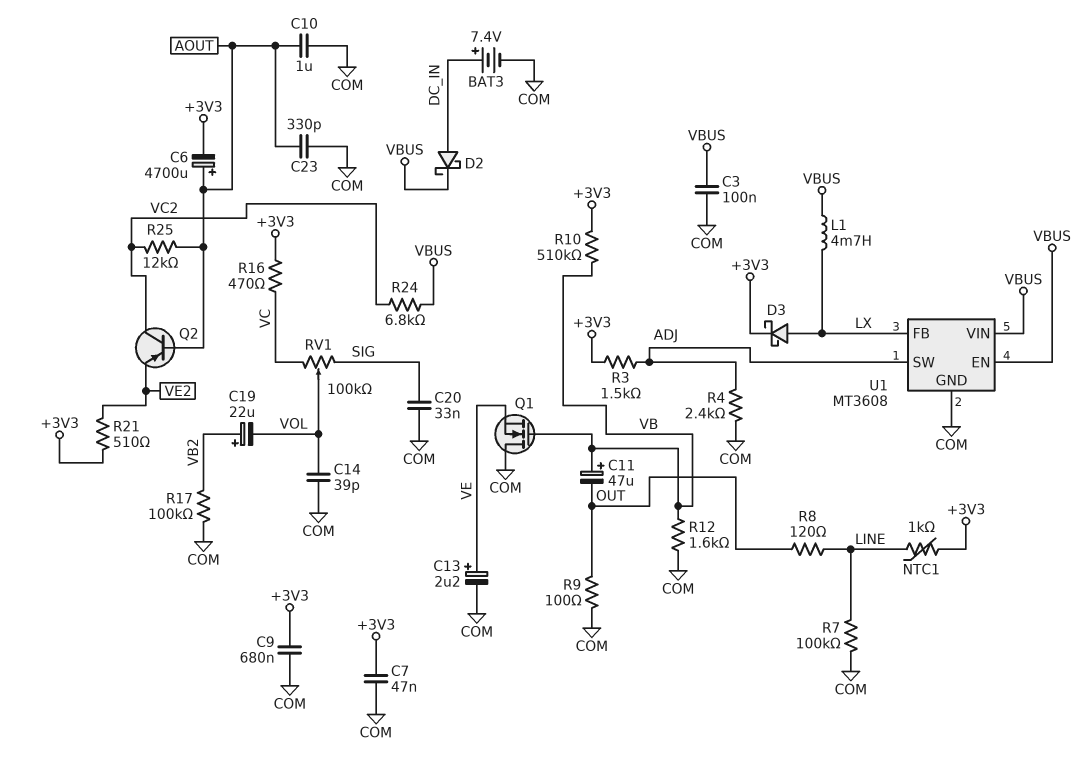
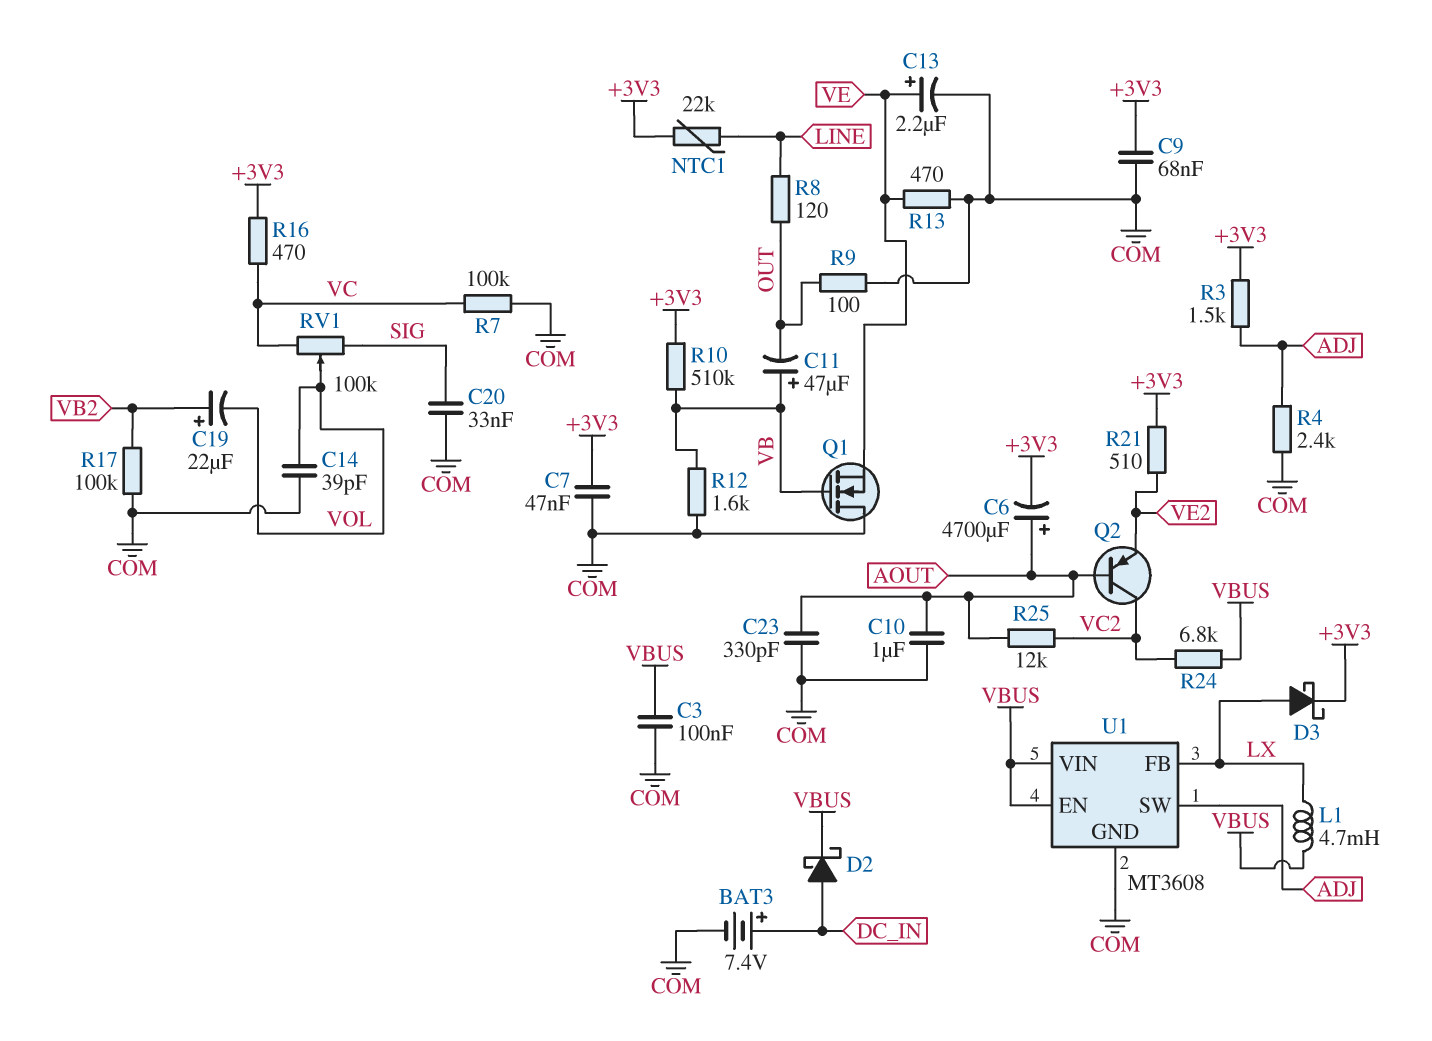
C9: 680nF (+3V3, COM) -> 68nF (+3V3, COM)
NTC1: 1k (+3V3, LINE) -> 22k (+3V3, LINE)
R7: 100k (COM, LINE) -> 100k (COM, VC)
R13: none -> 470 (COM, VE)

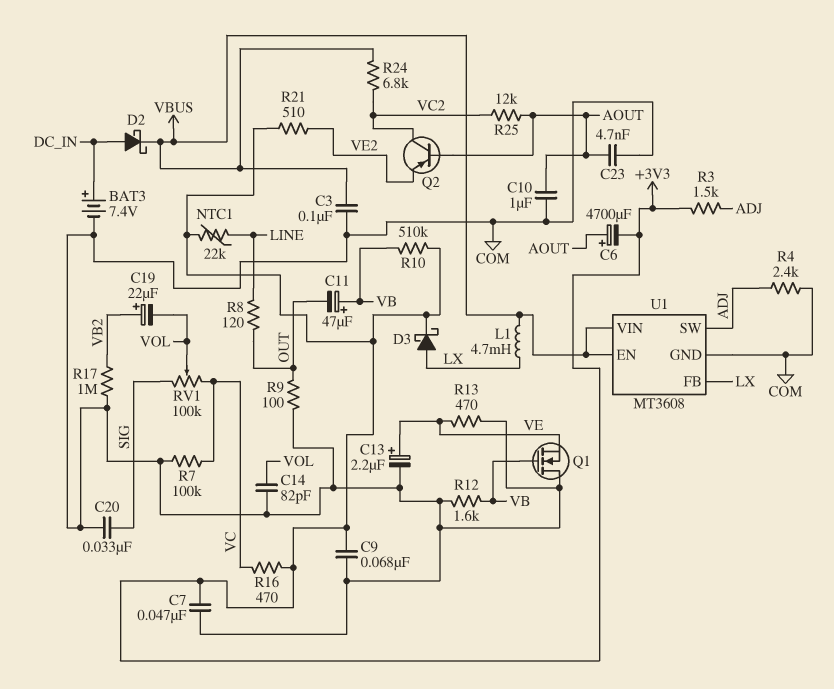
C14: 39pF (COM, VOL) -> 82pF (COM, VOL)
C23: 330pF (AOUT, COM) -> 4.7nF (AOUT, COM)
R17: 100k (COM, VB2) -> 1M (COM, VB2)

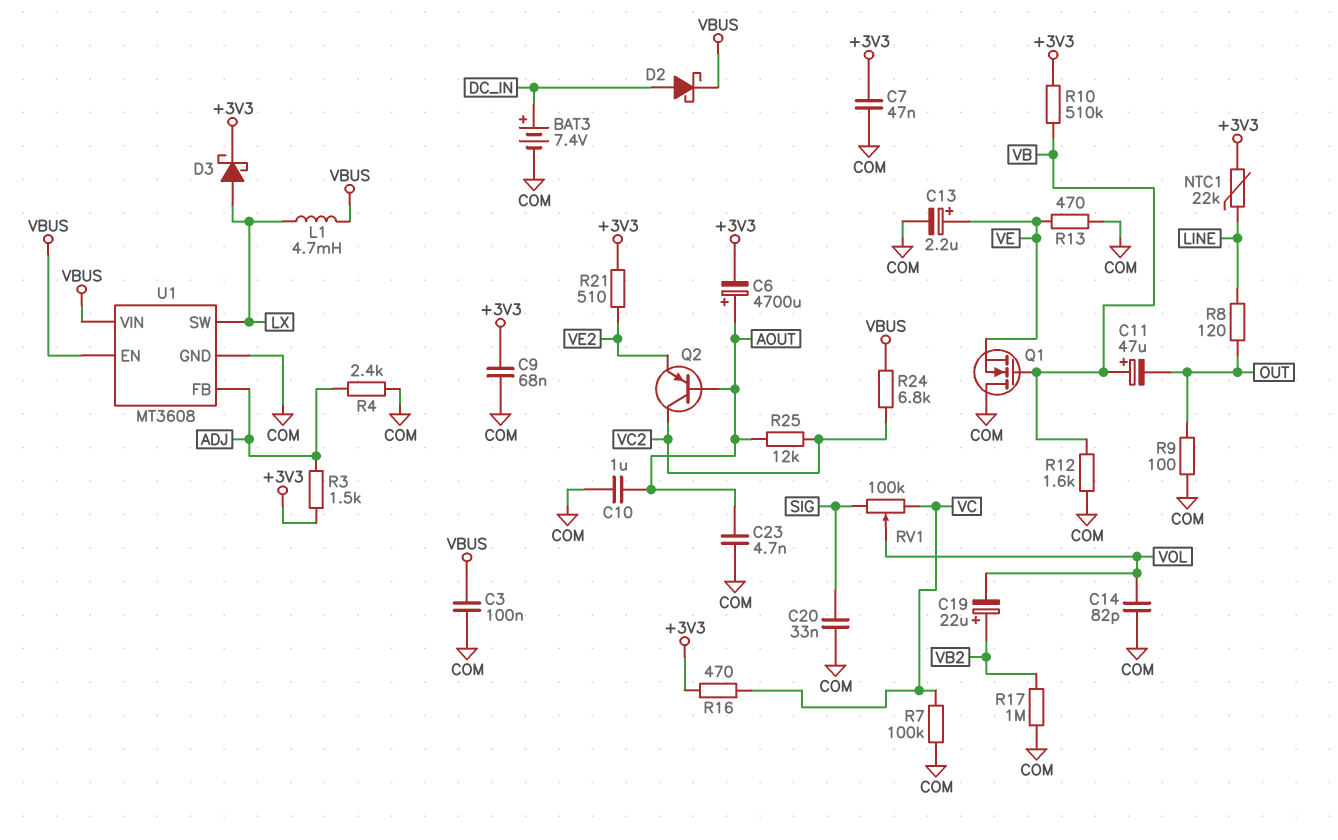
U1 pin FB: LX -> ADJ
U1 pin SW: ADJ -> LX

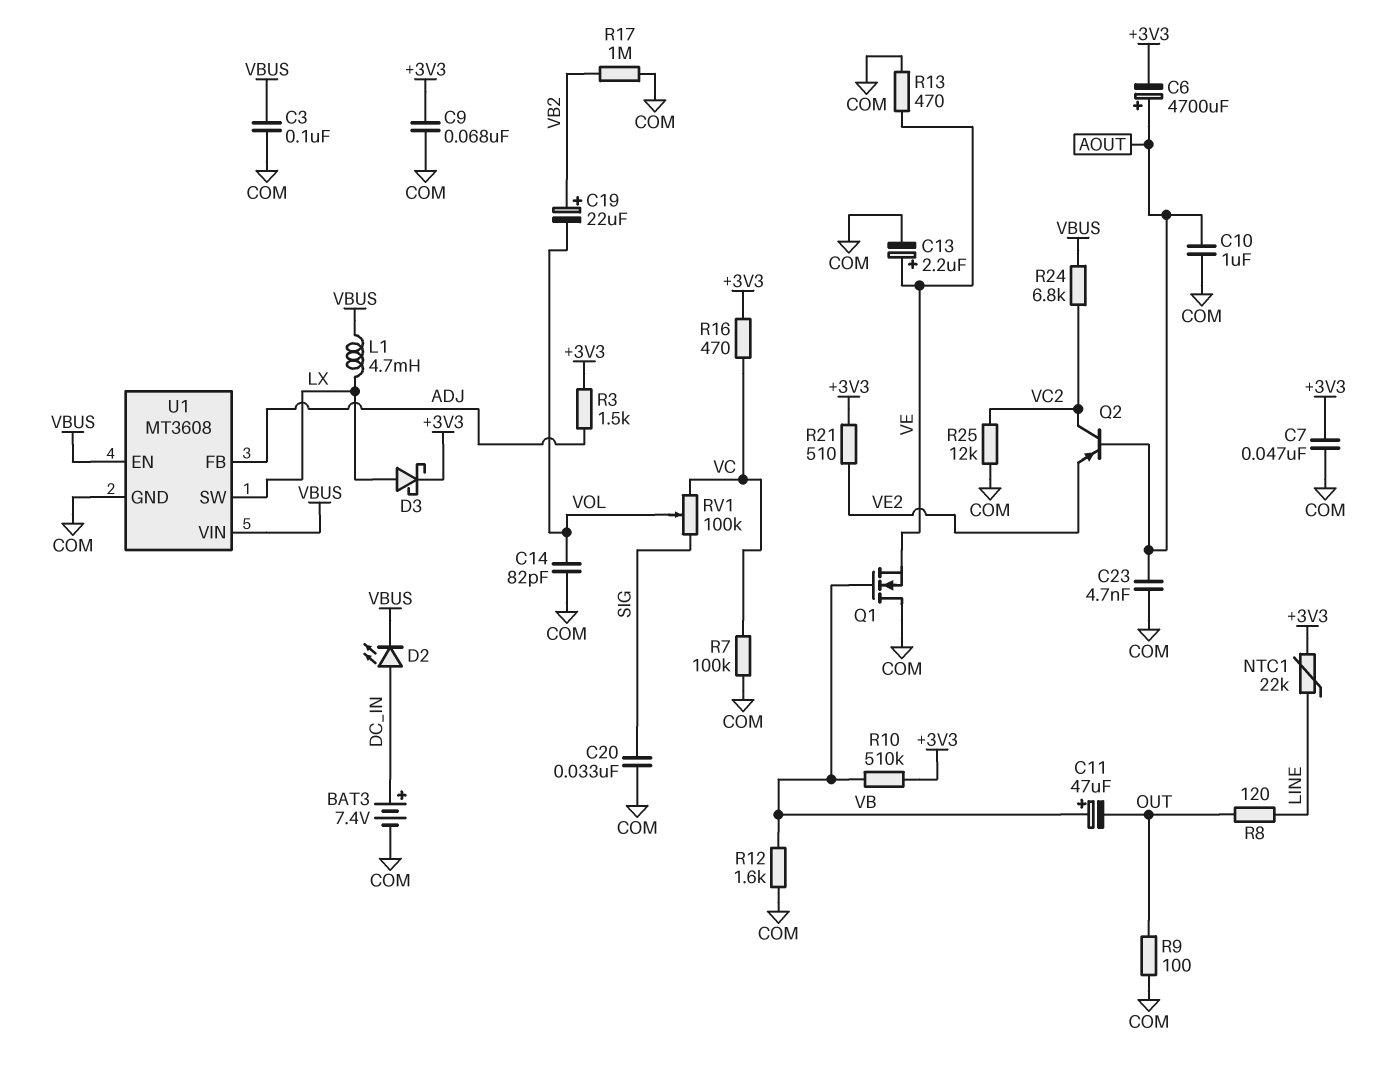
D2: schottky (A DC_IN, K VBUS) -> LED (A DC_IN, K VBUS)
R4: 2.4k (ADJ, COM) -> none
R25: 12k (AOUT, VC2) -> 12k (COM, VC2)

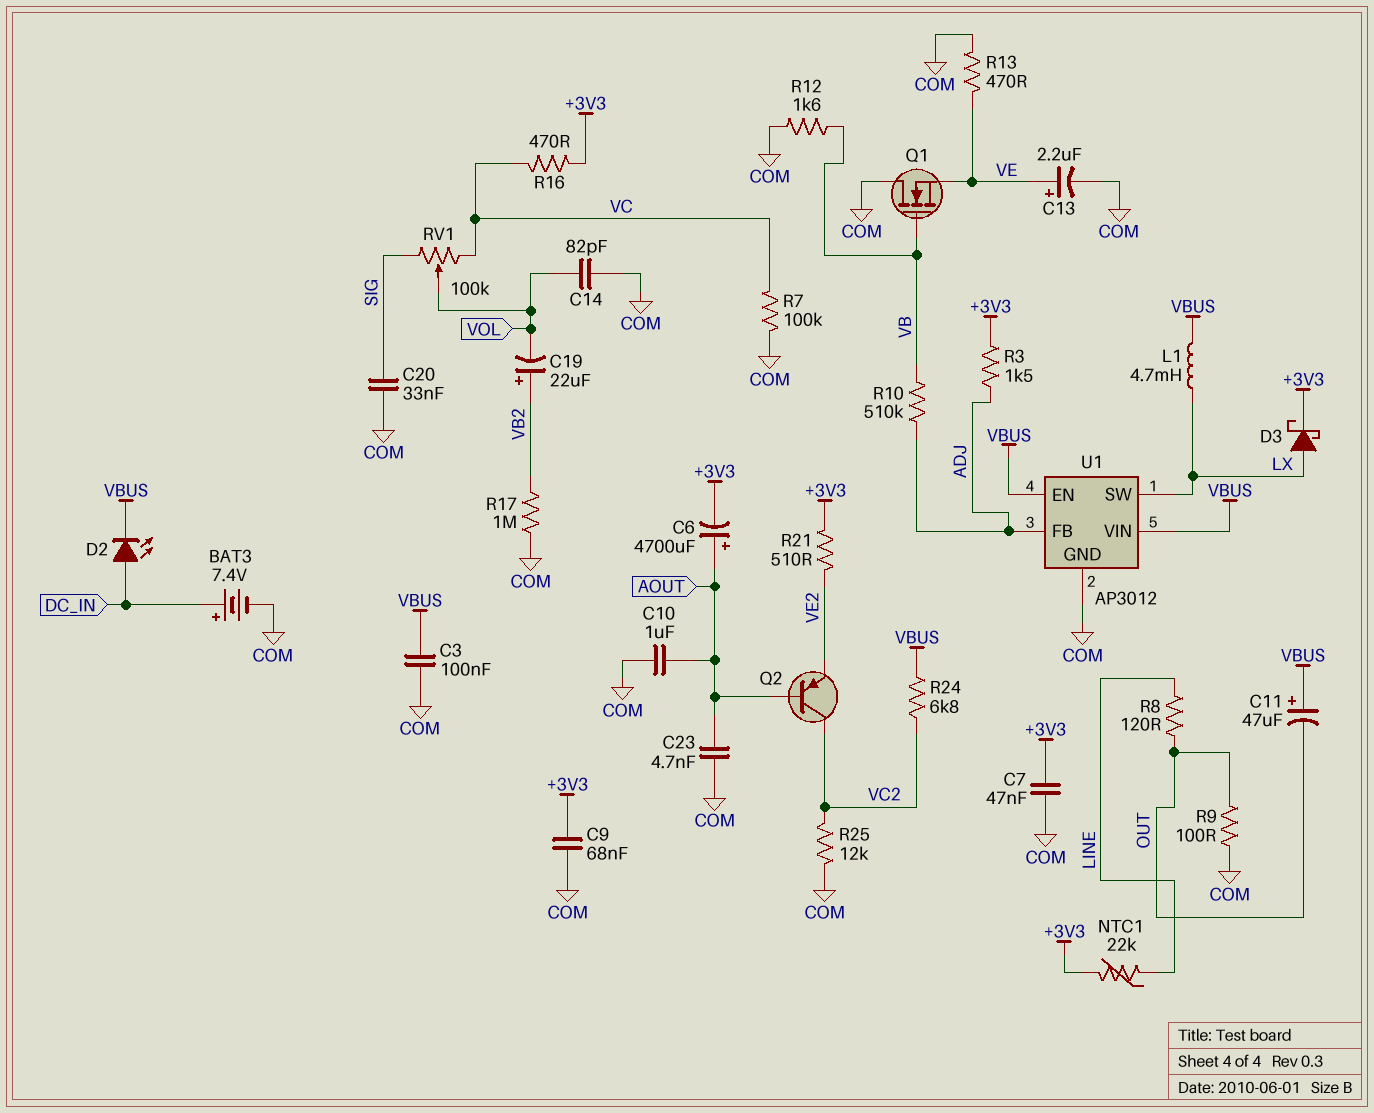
C11: 47uF (plus VB, minus OUT) -> 47uF (plus VBUS, minus OUT)
R10: 510k (+3V3, VB) -> 510k (ADJ, VB)
U1: MT3608 -> AP3012

